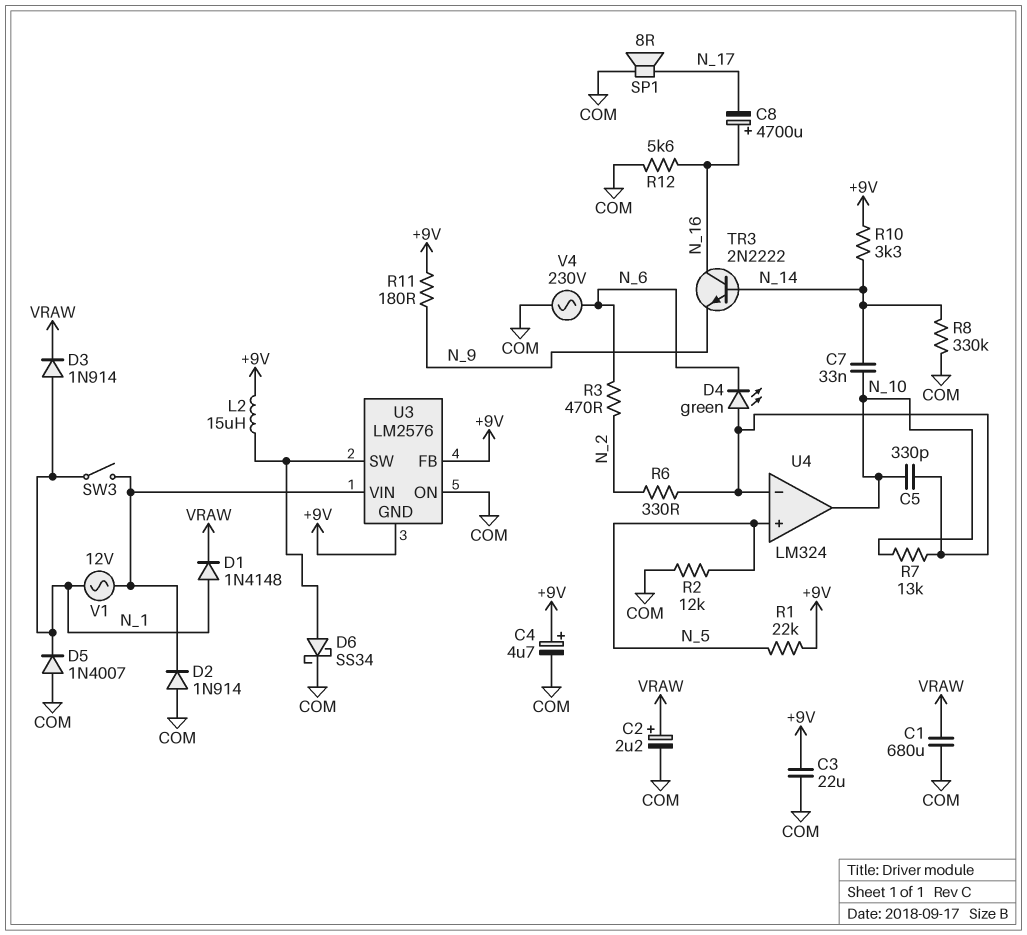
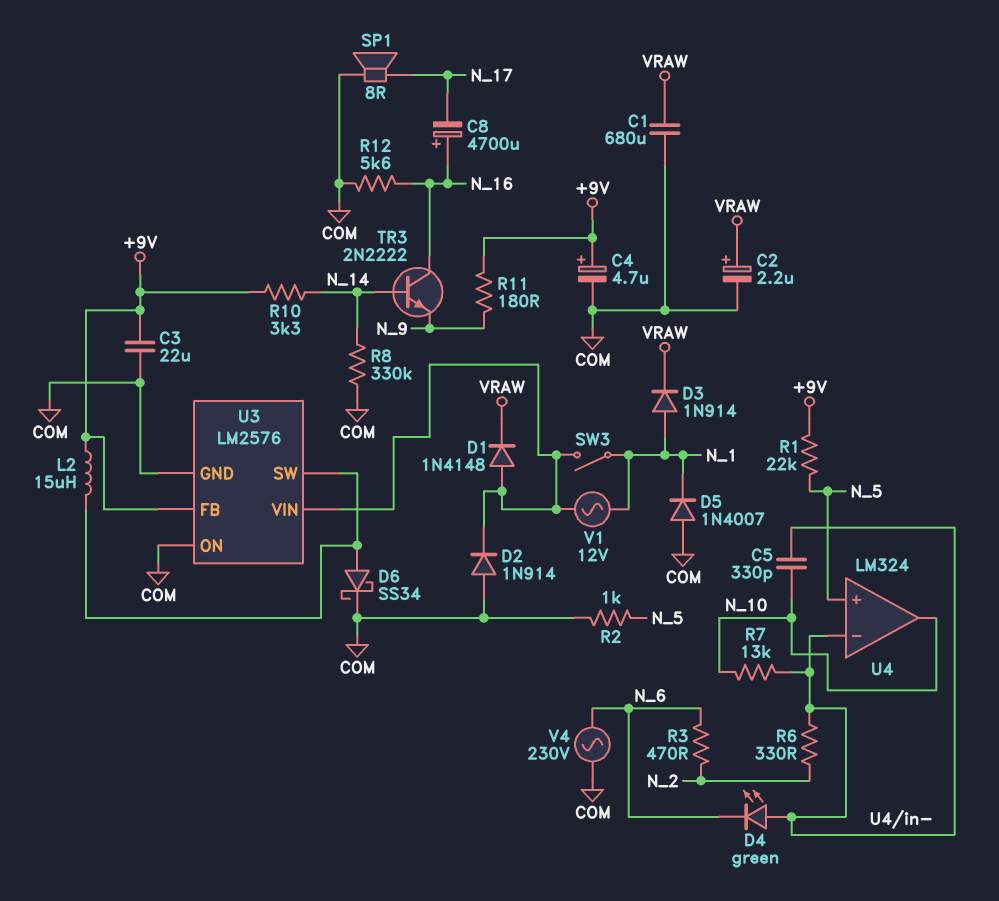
C7: 33nF (N_10, N_14) -> none
D1: diode 1N4148 (A N_1, K VRAW) -> diode 1N4148 (A U3/VIN, K VRAW)
R2: 12k (COM, N_5) -> 1k (COM, N_5)
U3 pin GND: +9V -> COM

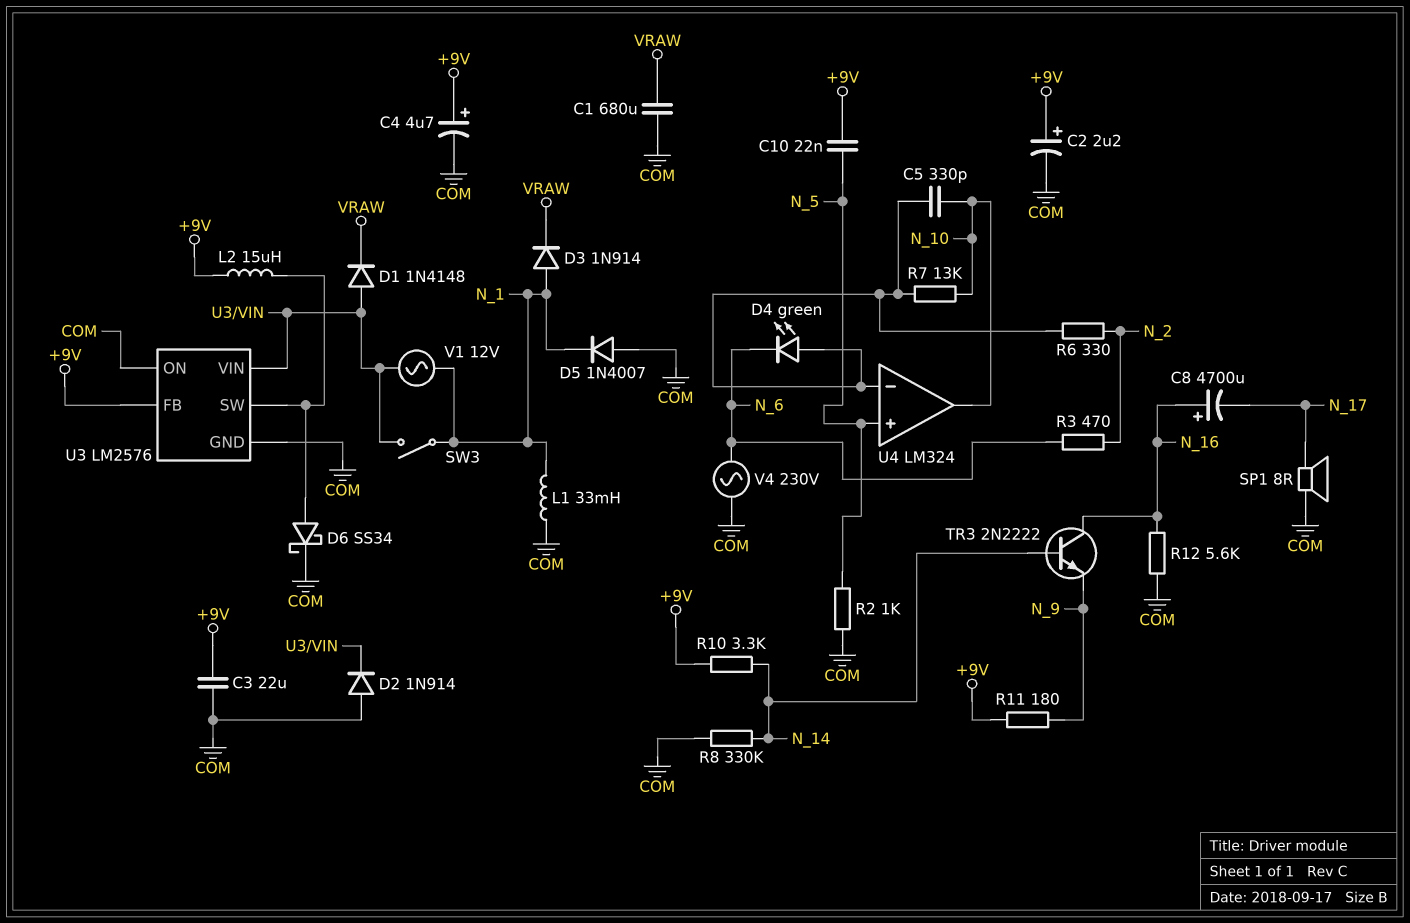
C2: 2.2uF (plus VRAW, minus COM) -> 2.2uF (plus +9V, minus COM)
C10: none -> 22nF (+9V, N_5)
L1: none -> 33mH (COM, N_1)
R1: 22k (+9V, N_5) -> none

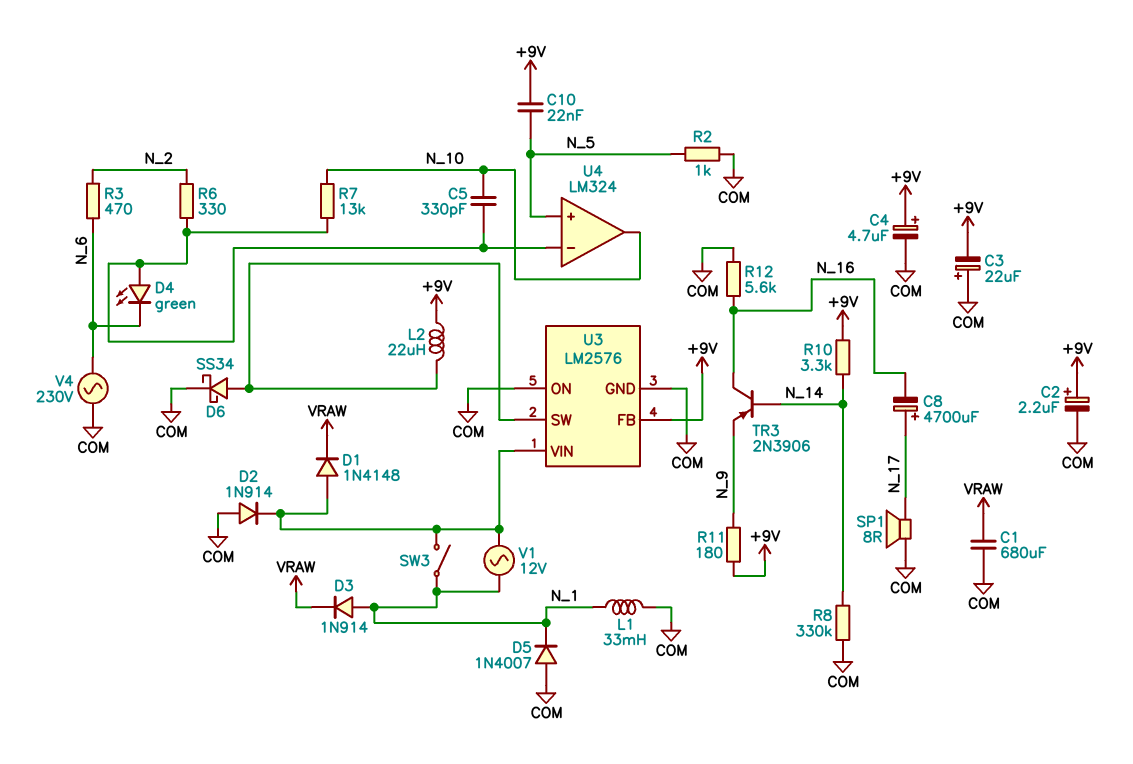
C3: 22uF (+9V, COM) -> 22uF (plus COM, minus +9V)
C8: 4700uF (plus N_16, minus N_17) -> 4700uF (plus N_17, minus N_16)
L2: 15uH (+9V, U3/SW) -> 22uH (+9V, U3/SW)
TR3: NPN 2N2222 (B N_14, C N_16, E N_9) -> PNP 2N3906 (B N_14, C N_16, E N_9)

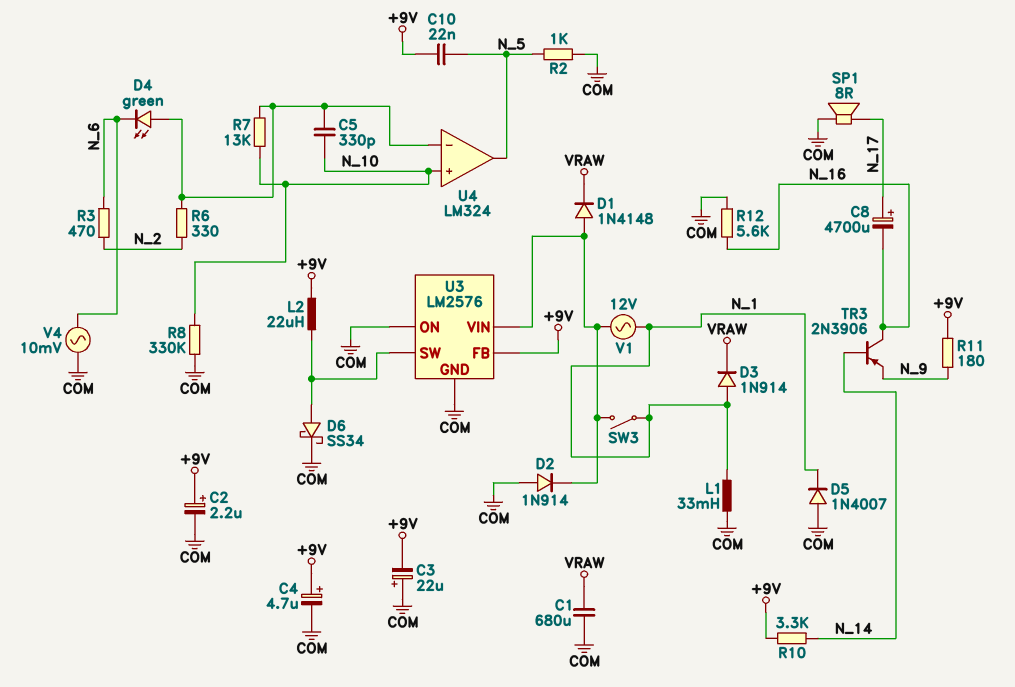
R8: 330k (COM, N_14) -> 330k (COM, N_10)
U4 pin in+: N_5 -> N_10
U4 pin out: N_10 -> N_5
V4: AC 230V (COM, N_6) -> AC 10mV (COM, N_6)

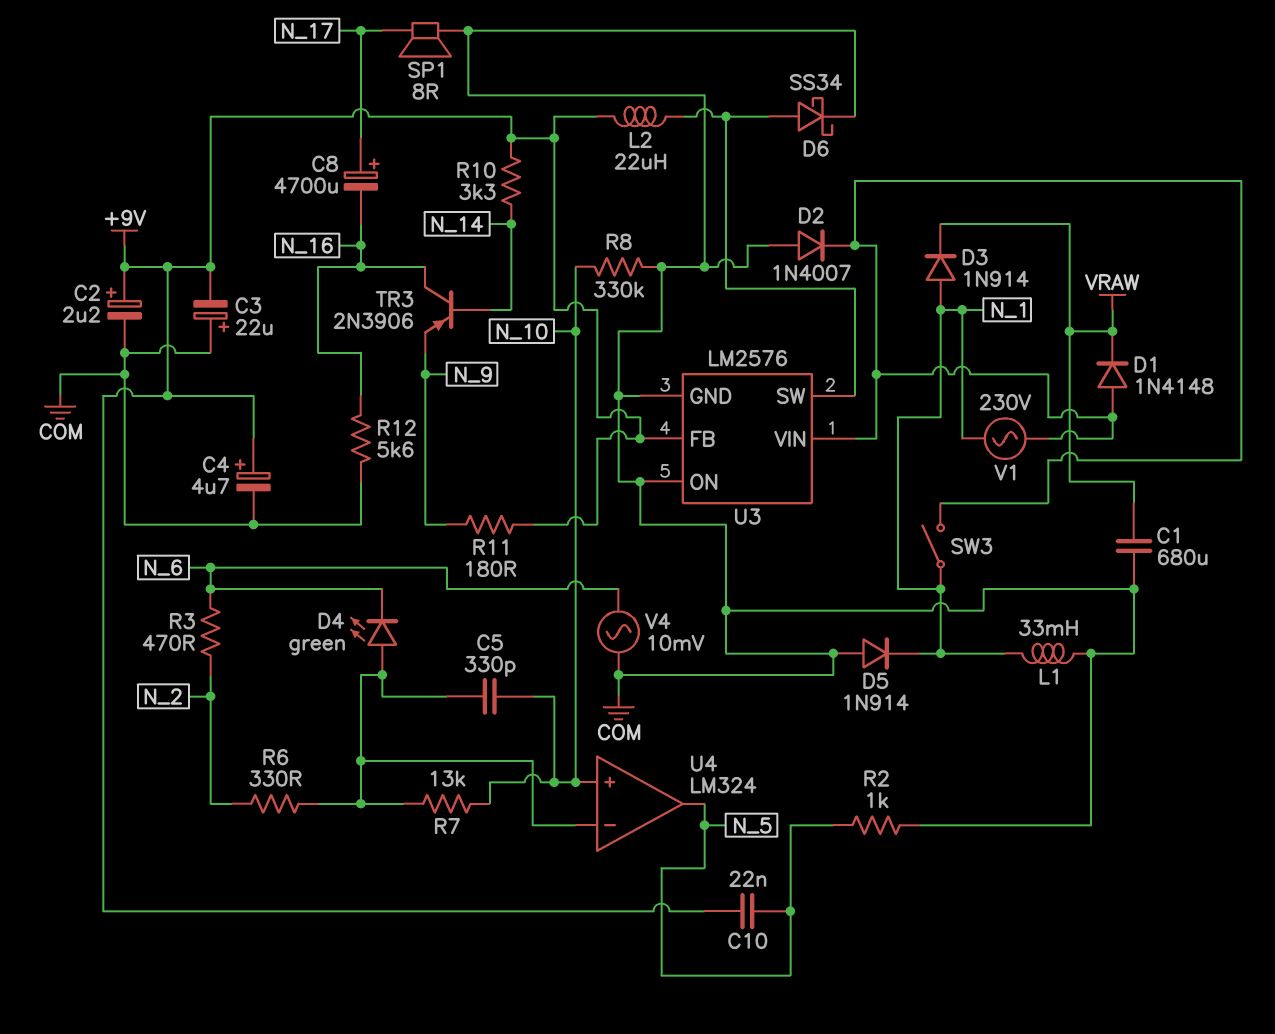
D2: diode 1N914 (A COM, K U3/VIN) -> diode 1N4007 (A COM, K U3/VIN)
D5: diode 1N4007 (A COM, K N_1) -> diode 1N914 (A COM, K N_1)
V1: AC 12V (N_1, U3/VIN) -> AC 230V (N_1, U3/VIN)

